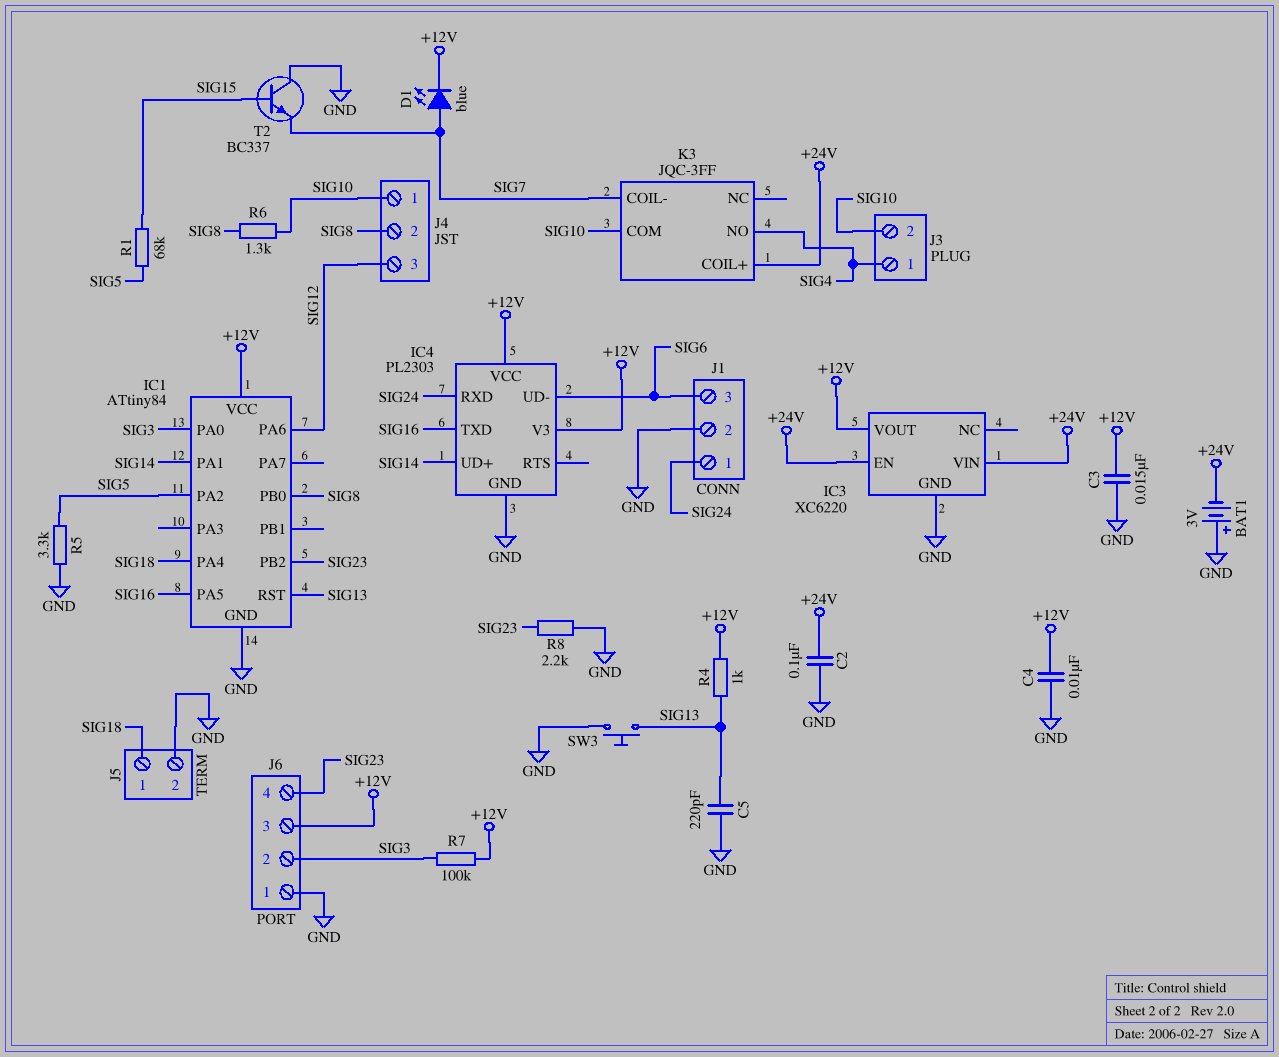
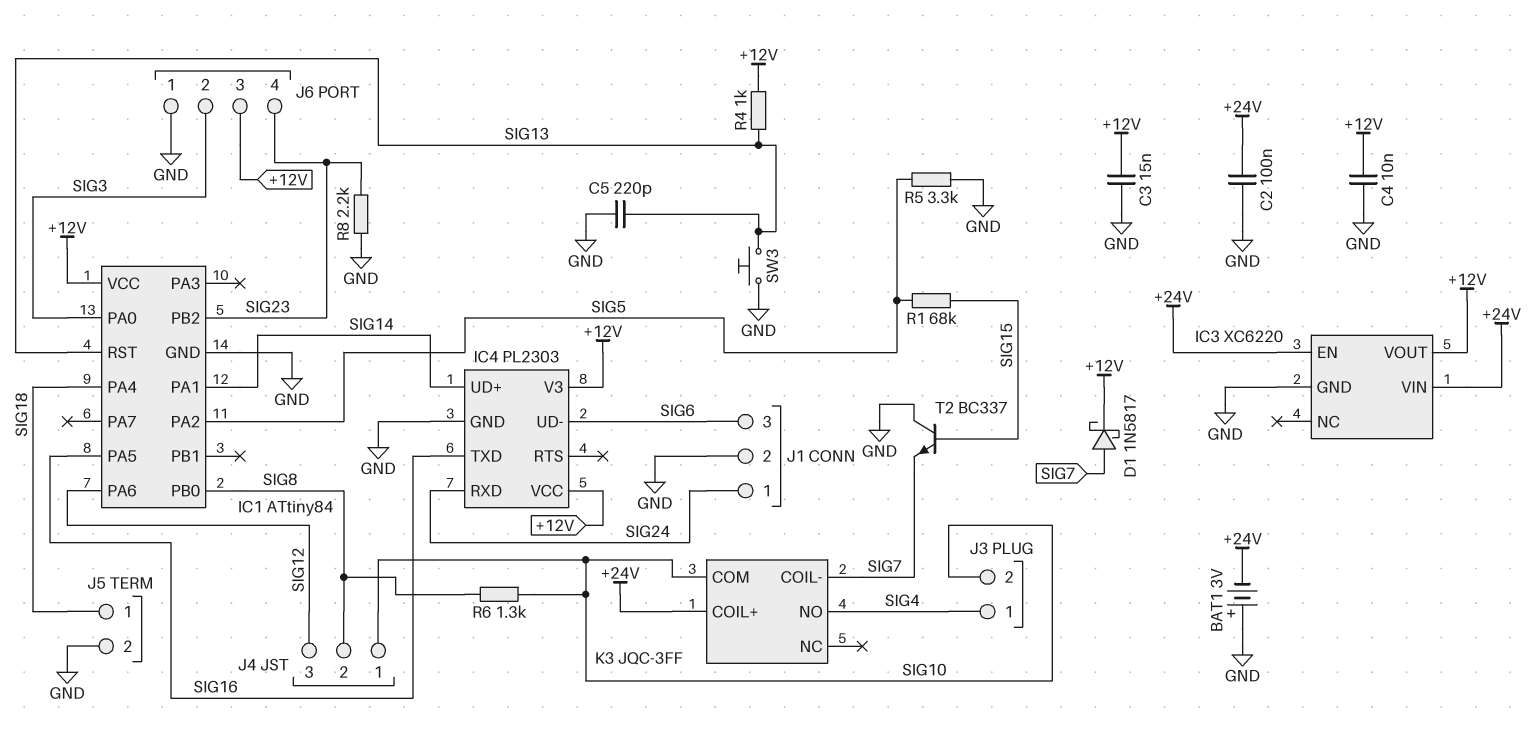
D1: LED blue (A SIG7, K +12V) -> schottky 1N5817 (A SIG7, K +12V)
R7: 100k (+12V, SIG3) -> none

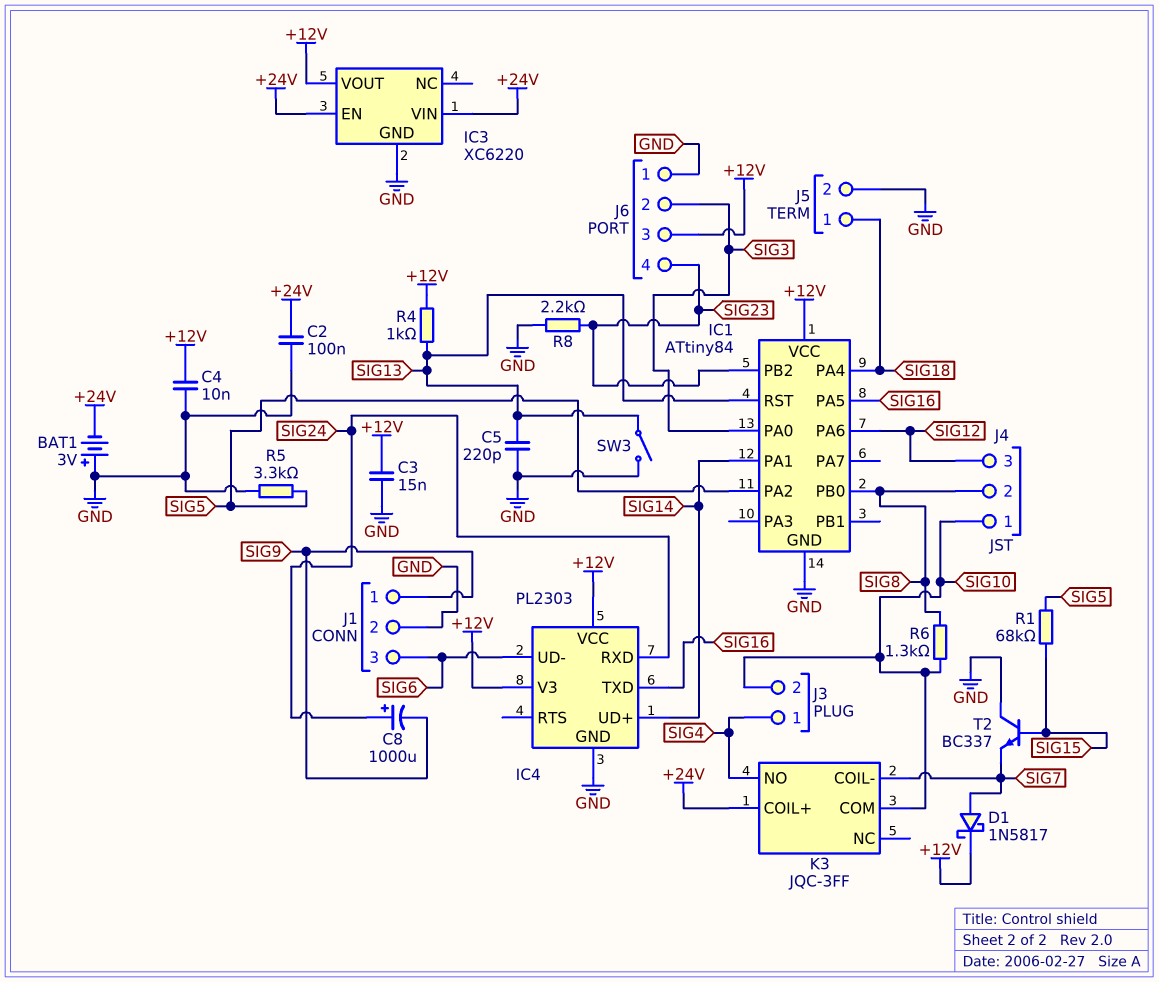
C8: none -> 1000uF (plus SIG24, minus SIG9)
J1 pin 1: SIG24 -> SIG9
SW3: button (GND, SIG13) -> switch (GND, SIG13)

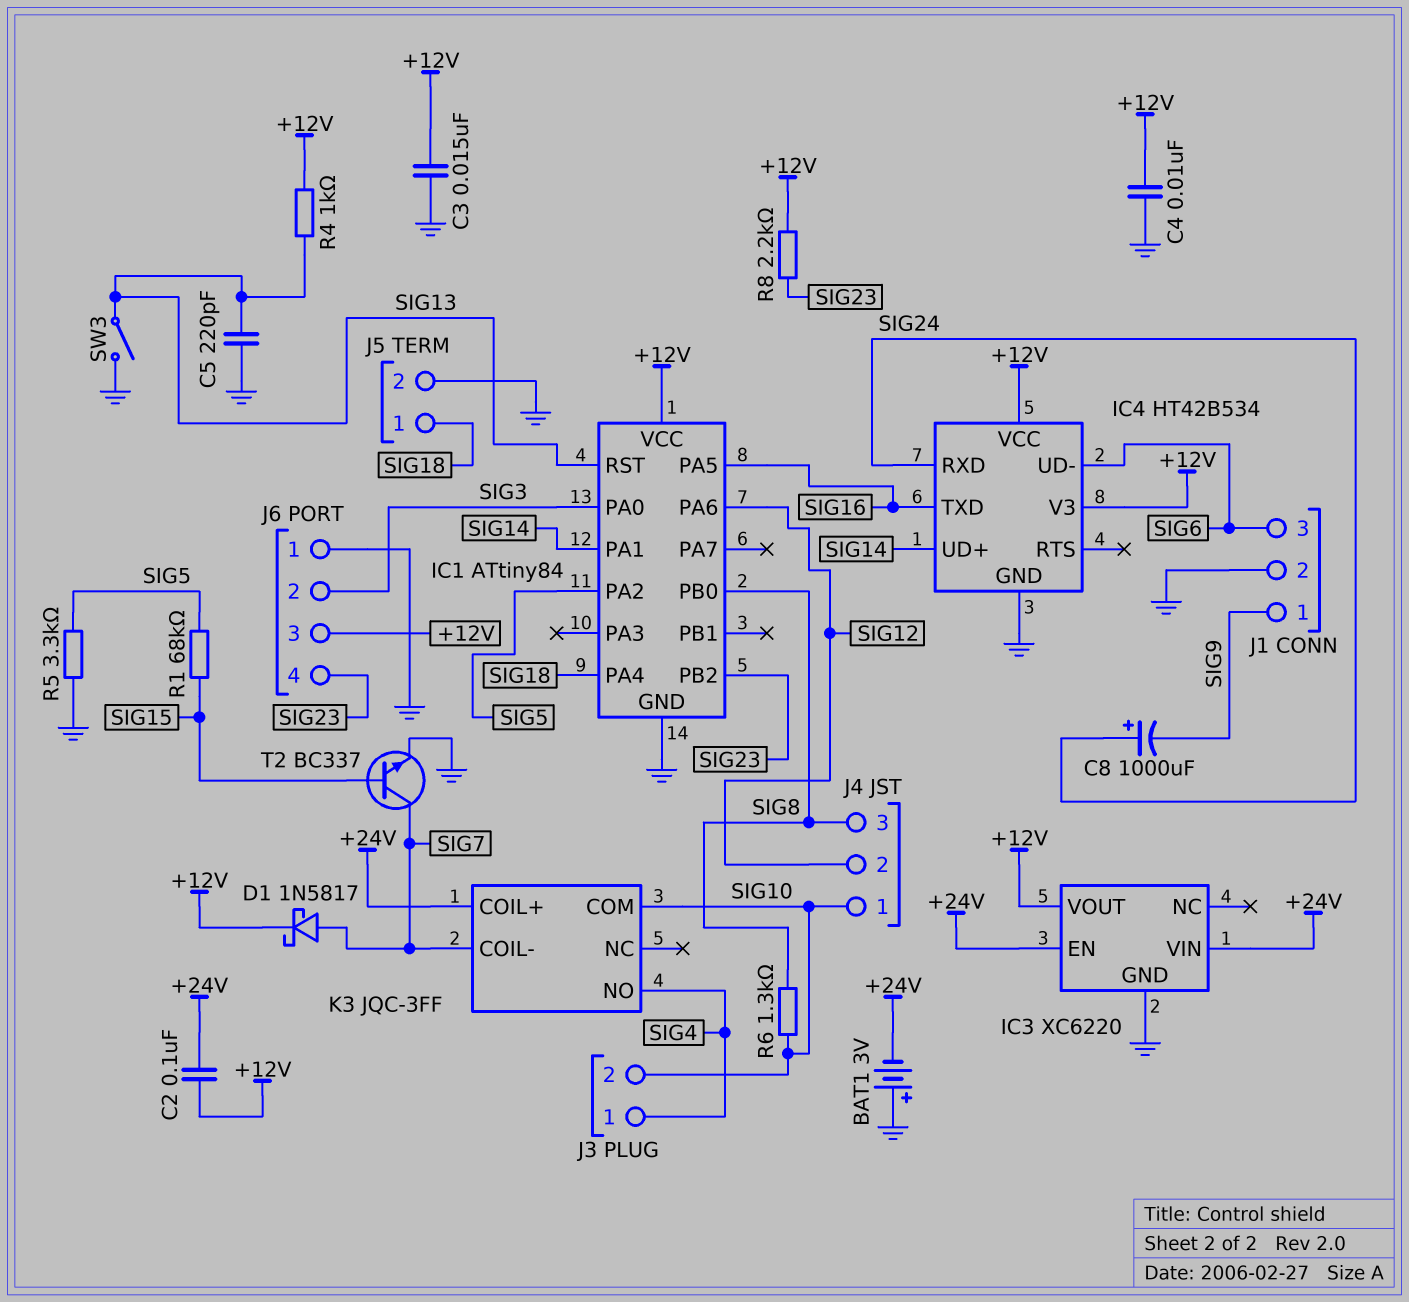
C2: 100nF (+24V, GND) -> 100nF (+12V, +24V)
IC4: PL2303 -> HT42B534
J4 pin 2: SIG8 -> SIG12
J4 pin 3: SIG12 -> SIG8
R8: 2.2k (GND, SIG23) -> 2.2k (+12V, SIG23)
T2: NPN BC337 (B SIG15, C GND, E SIG7) -> NPN BC337 (B SIG15, C SIG7, E GND)

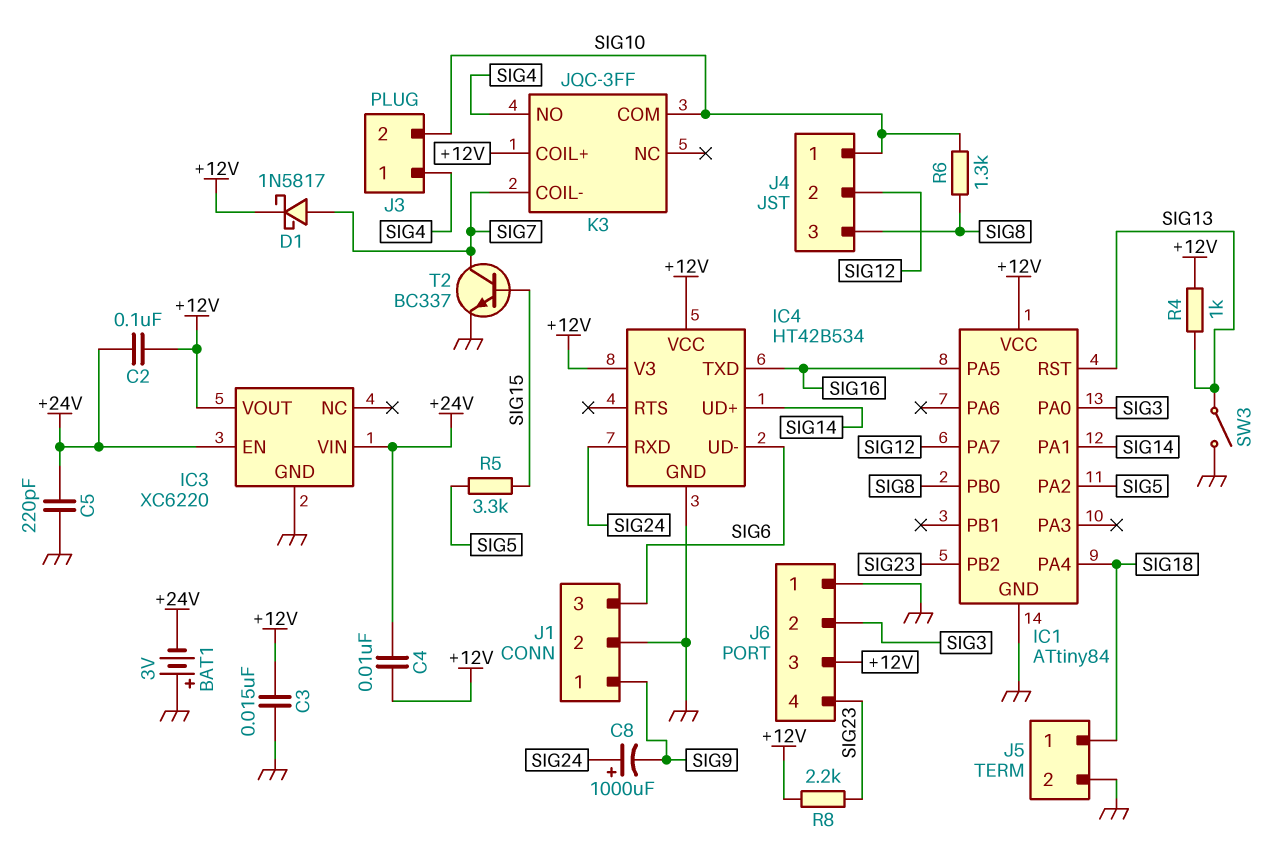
C4: 10nF (+12V, GND) -> 10nF (+12V, +24V)
C5: 220pF (GND, SIG13) -> 220pF (+24V, GND)
IC1 pin PA6: SIG12 -> none
IC1 pin PA7: none -> SIG12
K3 pin COIL+: +24V -> +12V
R1: 68k (SIG5, SIG15) -> none
R5: 3.3k (GND, SIG5) -> 3.3k (SIG5, SIG15)

